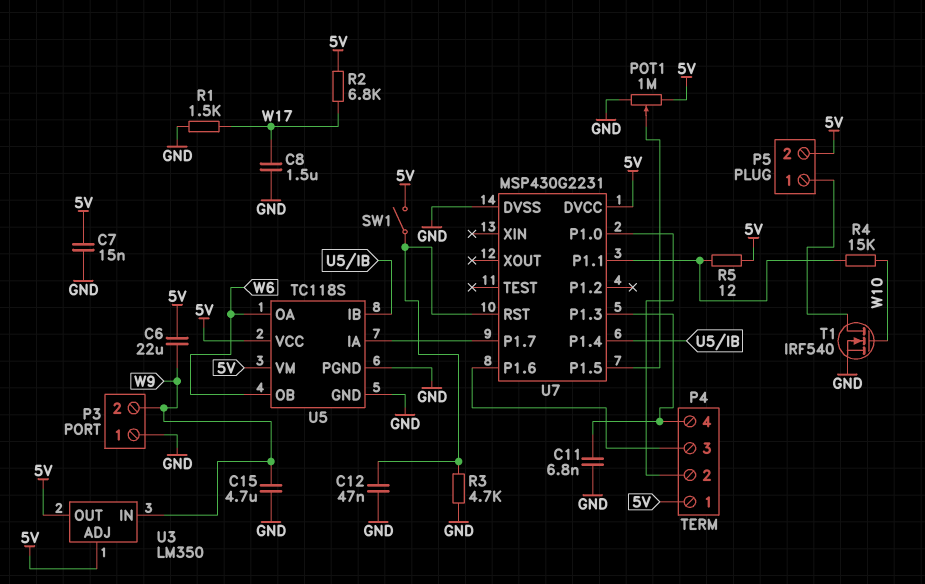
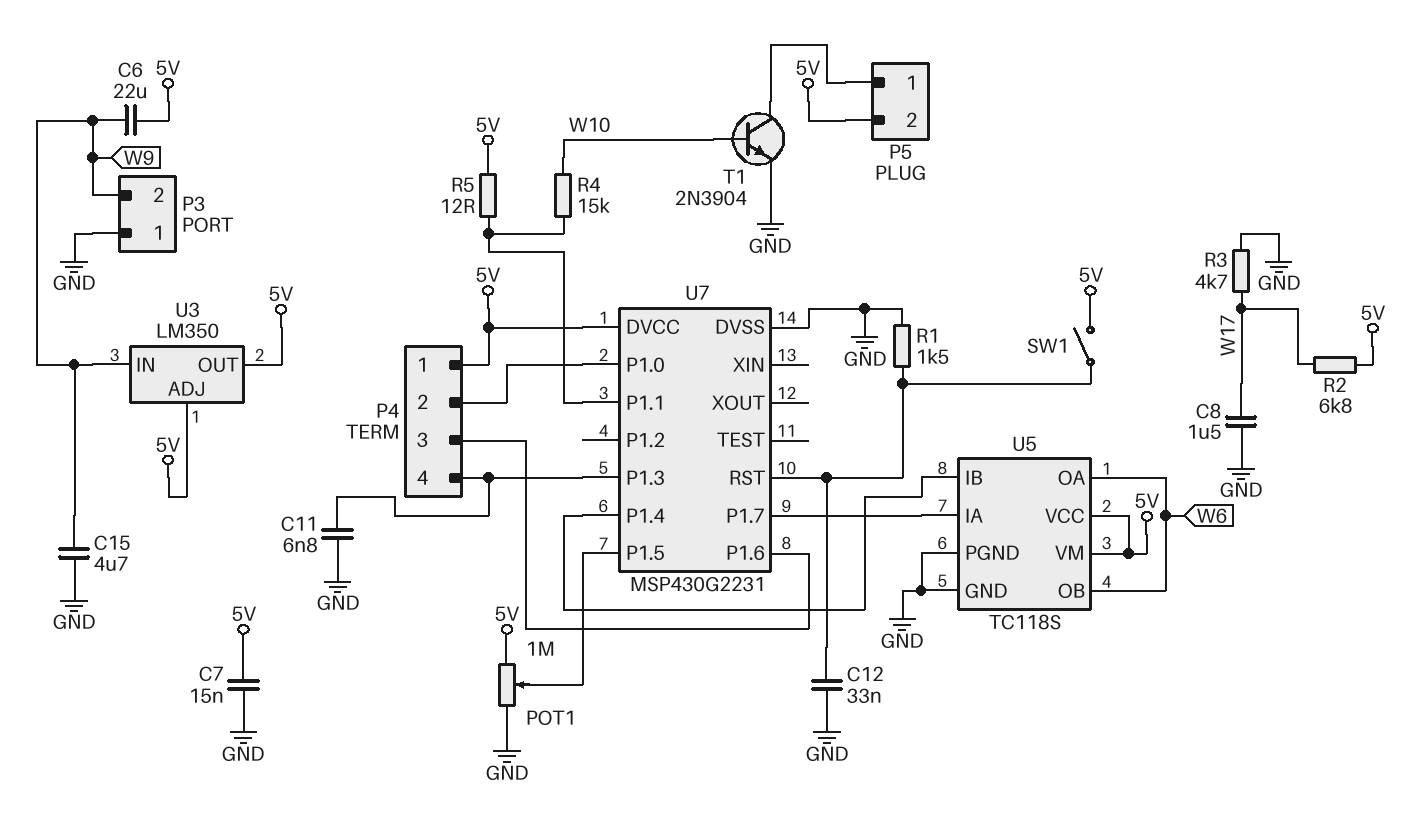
C12: 47nF (GND, U7/RST) -> 33nF (GND, U7/RST)
R1: 1.5k (GND, W17) -> 1.5k (GND, U7/RST)
R3: 4.7k (GND, U7/RST) -> 4.7k (GND, W17)
T1: NMOS IRF540 (G W10, D P5/1, S GND) -> NPN 2N3904 (B W10, C P5/1, E GND)

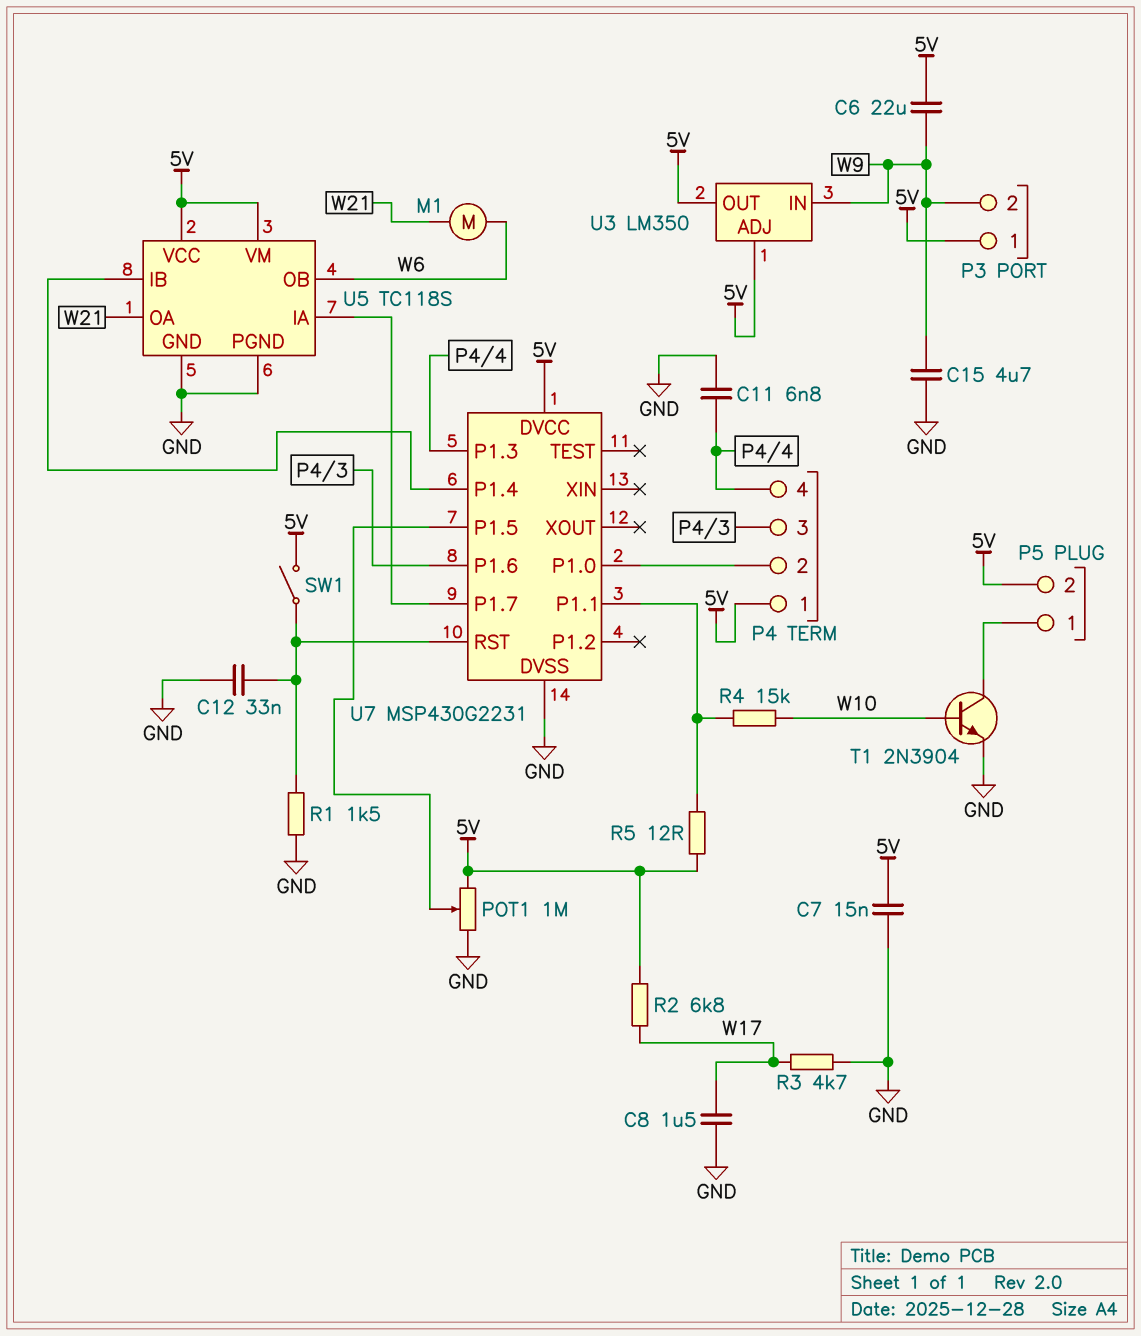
M1: none -> motor (W6, W21)
P3 pin 1: GND -> 5V
U5 pin OA: W6 -> W21

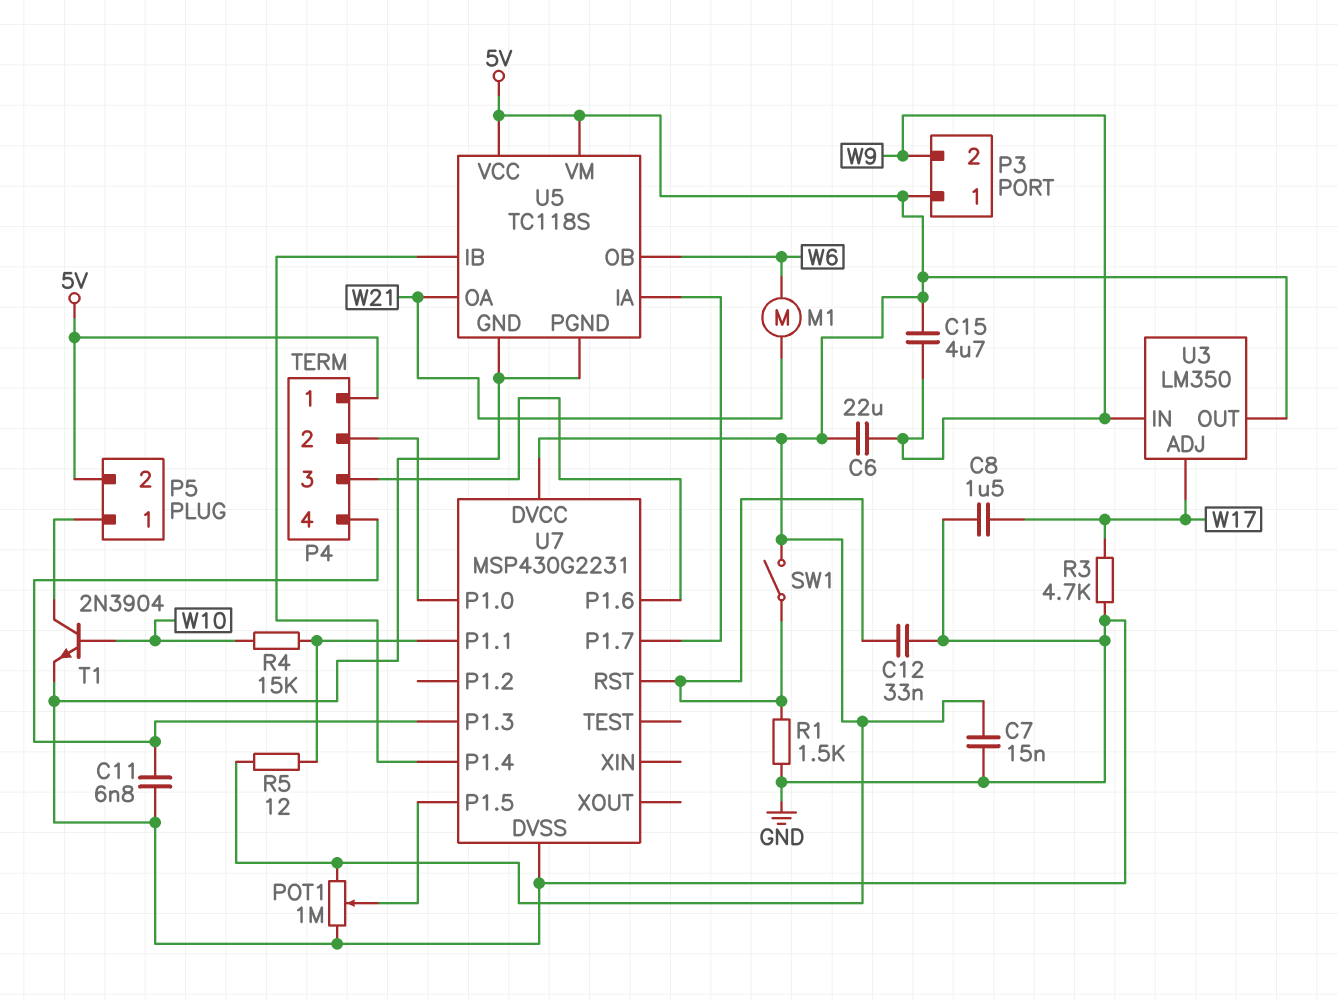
C15: 4.7uF (GND, W9) -> 4.7uF (5V, W9)
R2: 6.8k (5V, W17) -> none
U3 pin ADJ: 5V -> W17

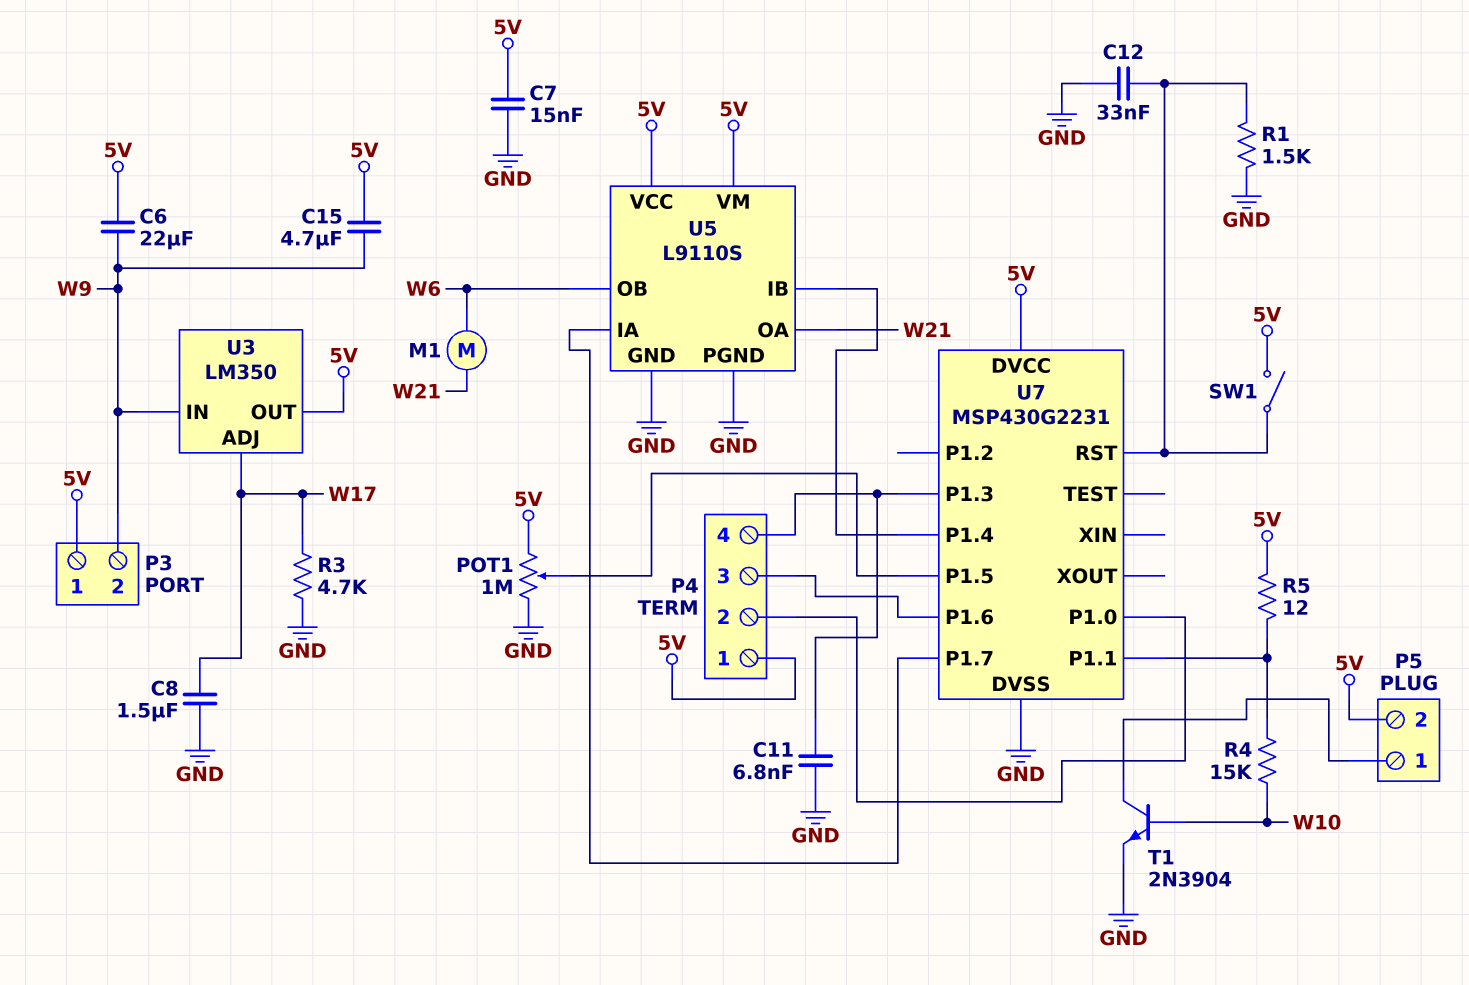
U5: TC118S -> L9110S

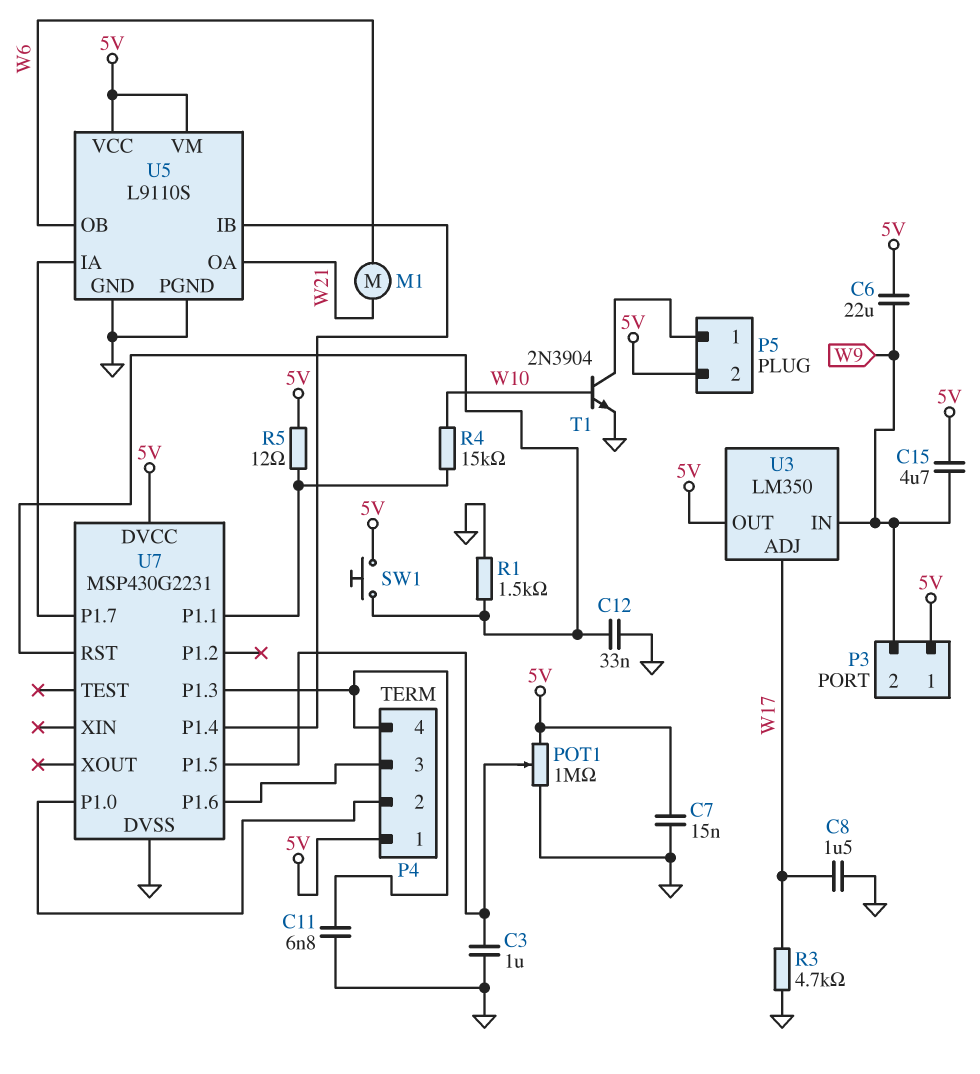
C3: none -> 1uF (GND, U7/P1.5)
SW1: switch (5V, U7/RST) -> button (5V, U7/RST)

